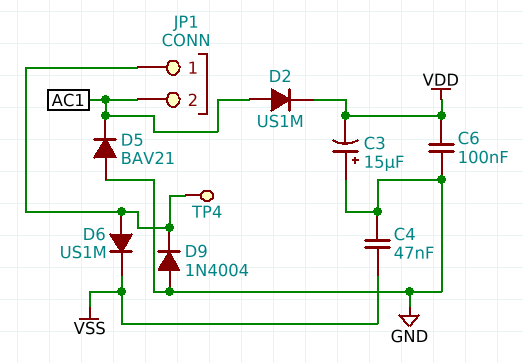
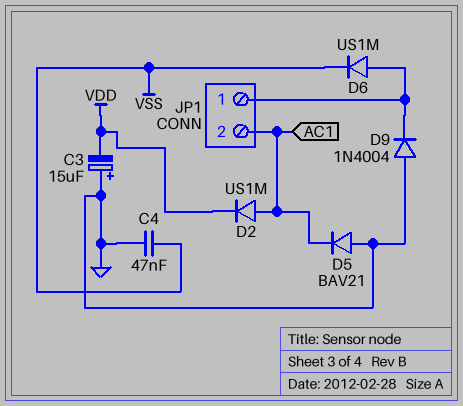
C6: 100nF (GND, VDD) -> none
TP4: test point (JP1/1) -> none

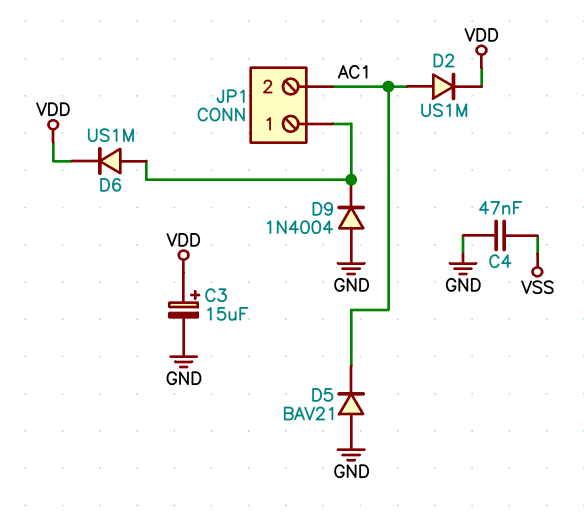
C3: 15uF (plus GND, minus VDD) -> 15uF (plus VDD, minus GND)
D6: diode US1M (A JP1/1, K VSS) -> diode US1M (A JP1/1, K VDD)

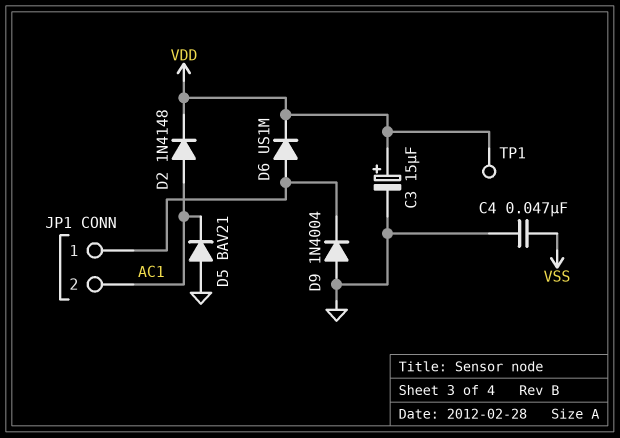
D2: diode US1M (A AC1, K VDD) -> diode 1N4148 (A AC1, K VDD)
TP1: none -> test point (VDD)

